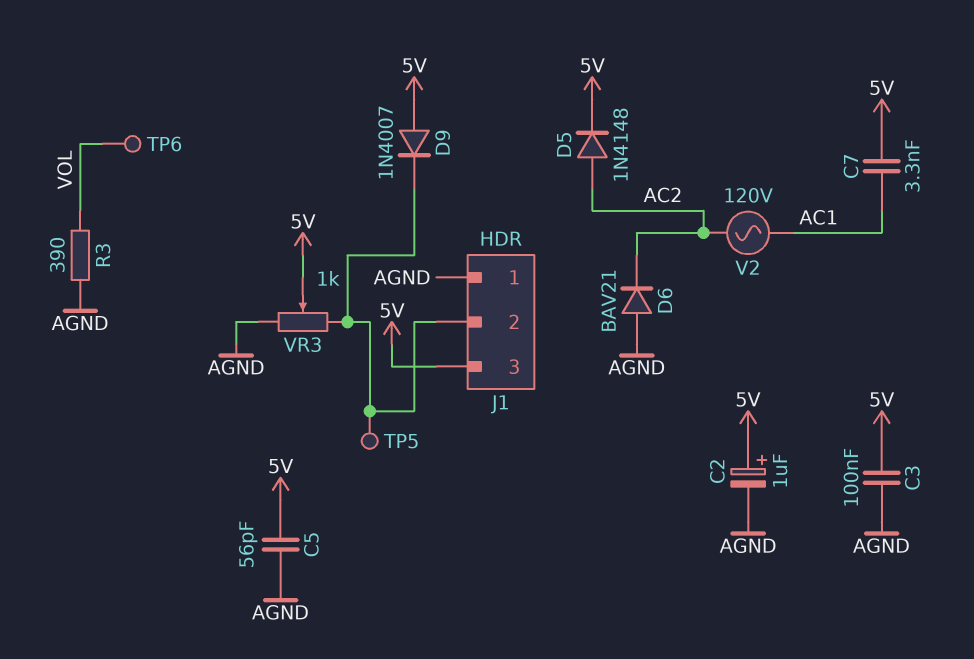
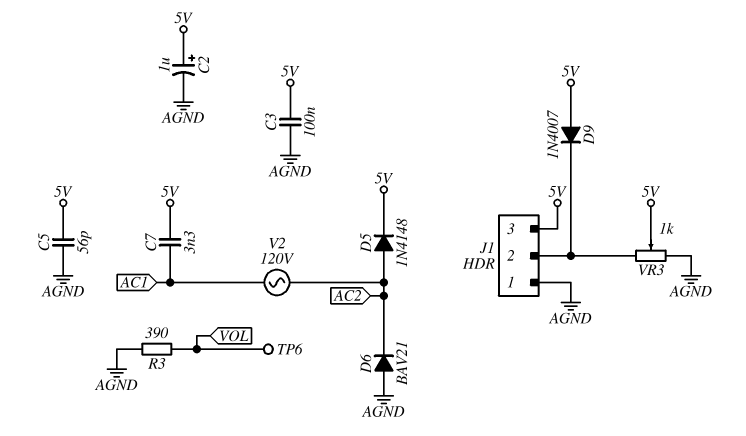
TP5: test point (J1/2) -> none

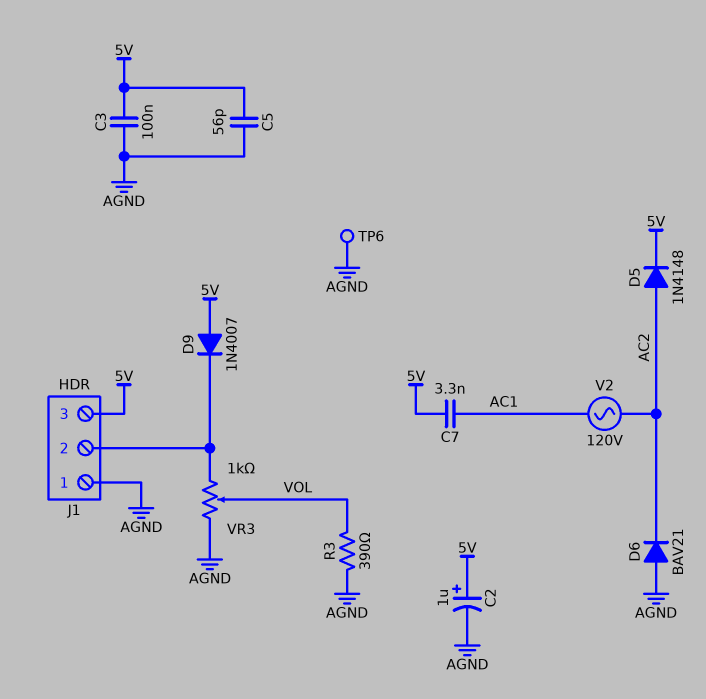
TP6: test point (VOL) -> test point (AGND)
VR3: 1k (AGND, J1/2, wiper 5V) -> 1k (AGND, J1/2, wiper VOL)

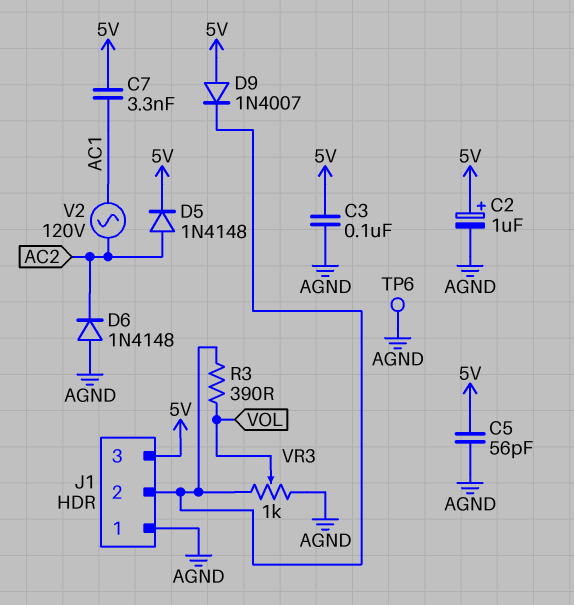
D6: diode BAV21 (A AGND, K AC2) -> diode 1N4148 (A AGND, K AC2)
R3: 390 (AGND, VOL) -> 390 (J1/2, VOL)

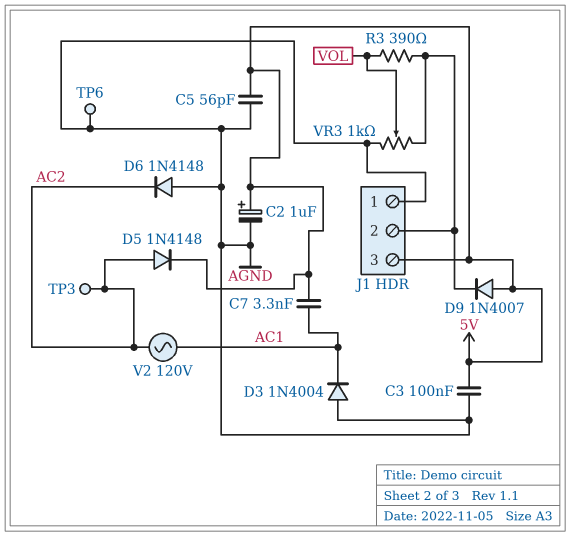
D3: none -> diode 1N4004 (A AGND, K AC1)
TP3: none -> test point (AC2)

